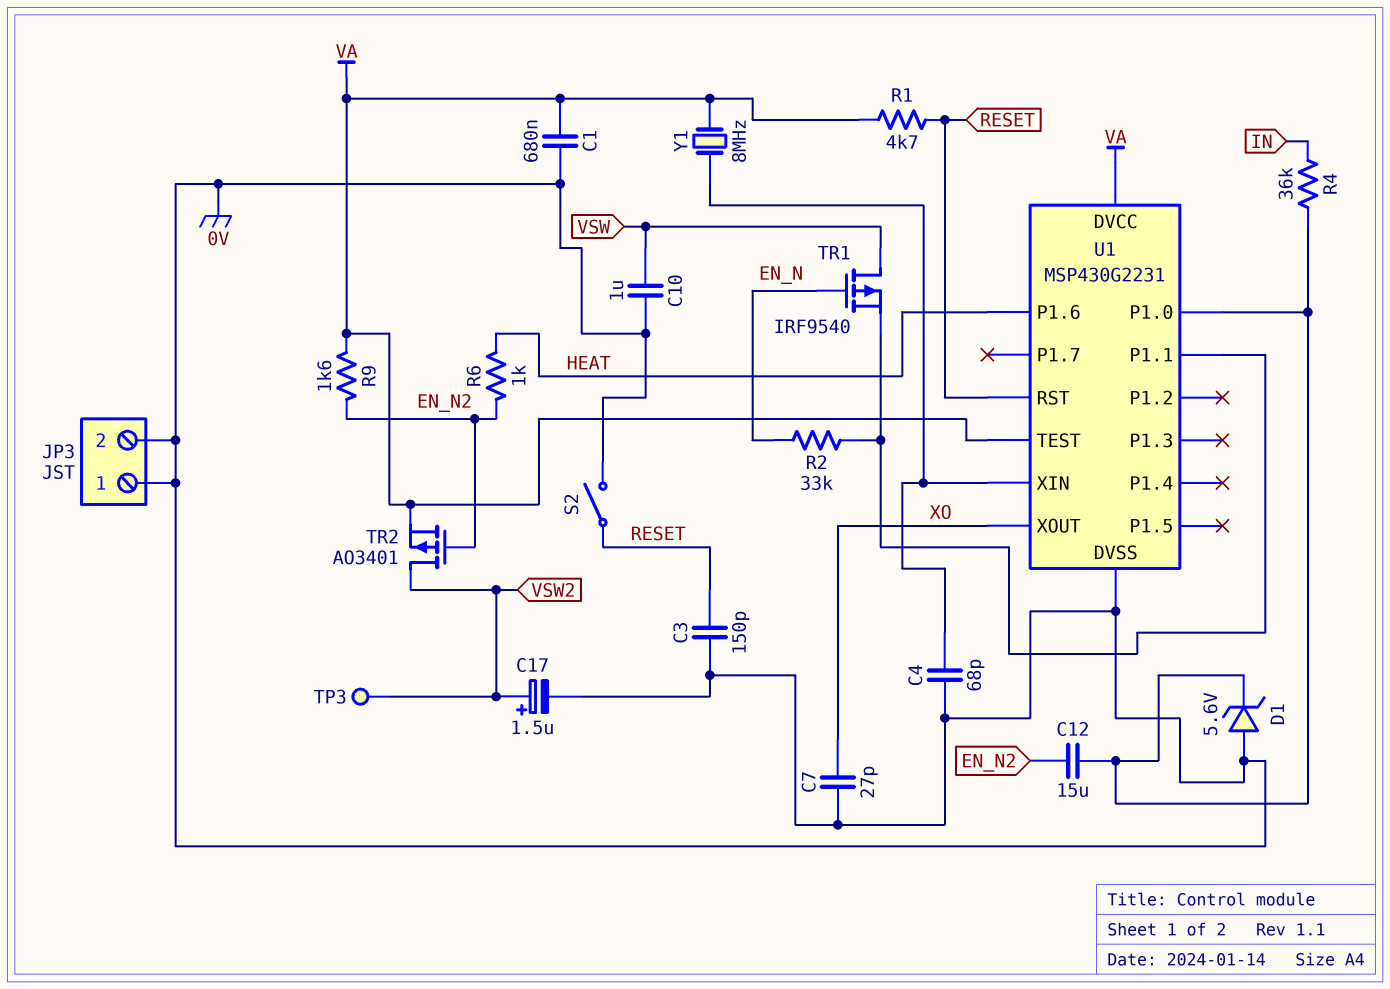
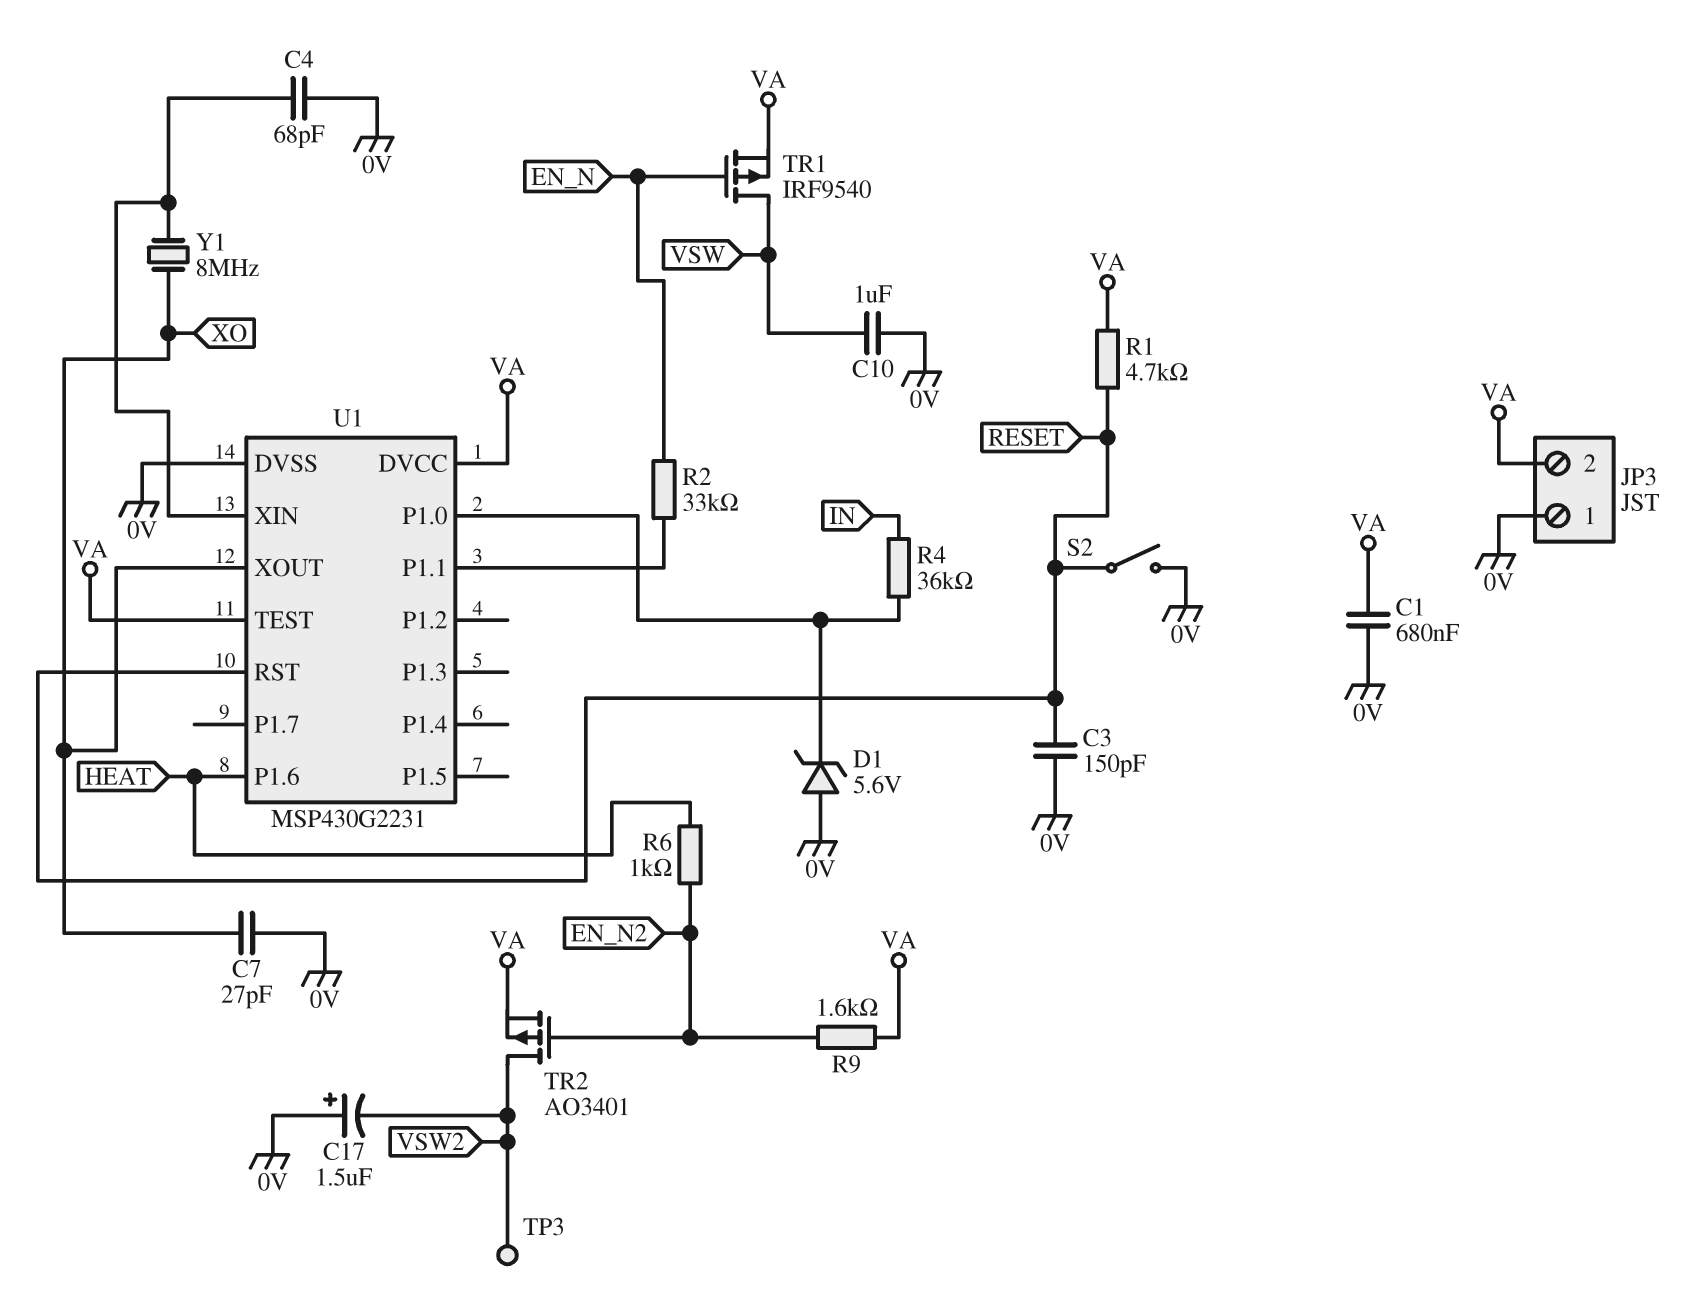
C12: 15uF (EN_N2, U1/P1.0) -> none
C17: 1.5uF (plus VSW2, minus 0V) -> 1.5uF (plus 0V, minus VSW2)
JP3 pin 2: 0V -> VA
TR1: PMOS IRF9540 (G EN_N, D VSW, S U1/P1.1) -> PMOS IRF9540 (G EN_N, D VSW, S VA)
Y1: 8MHz (U1/XIN, VA) -> 8MHz (U1/XIN, XO)

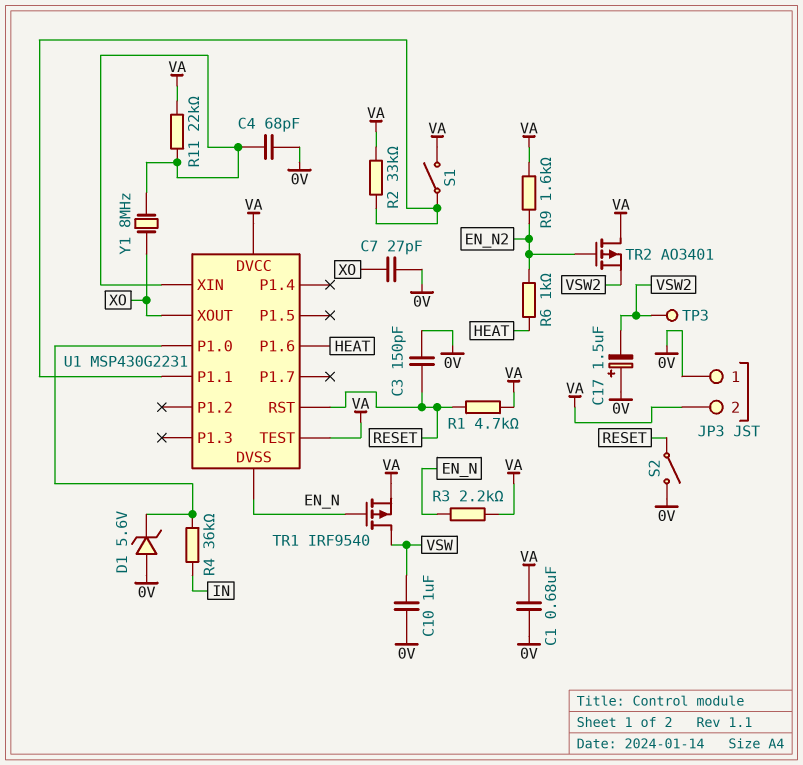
R2: 33k (EN_N, U1/P1.1) -> 33k (U1/P1.1, VA)
R3: none -> 2.2k (EN_N, VA)
R11: none -> 22k (U1/XIN, VA)
S1: none -> switch (U1/P1.1, VA)
TR2: PMOS AO3401 (G EN_N2, D VSW2, S VA) -> PMOS AO3401 (G EN_N2, D VA, S VSW2)
U1 pin DVSS: 0V -> EN_N

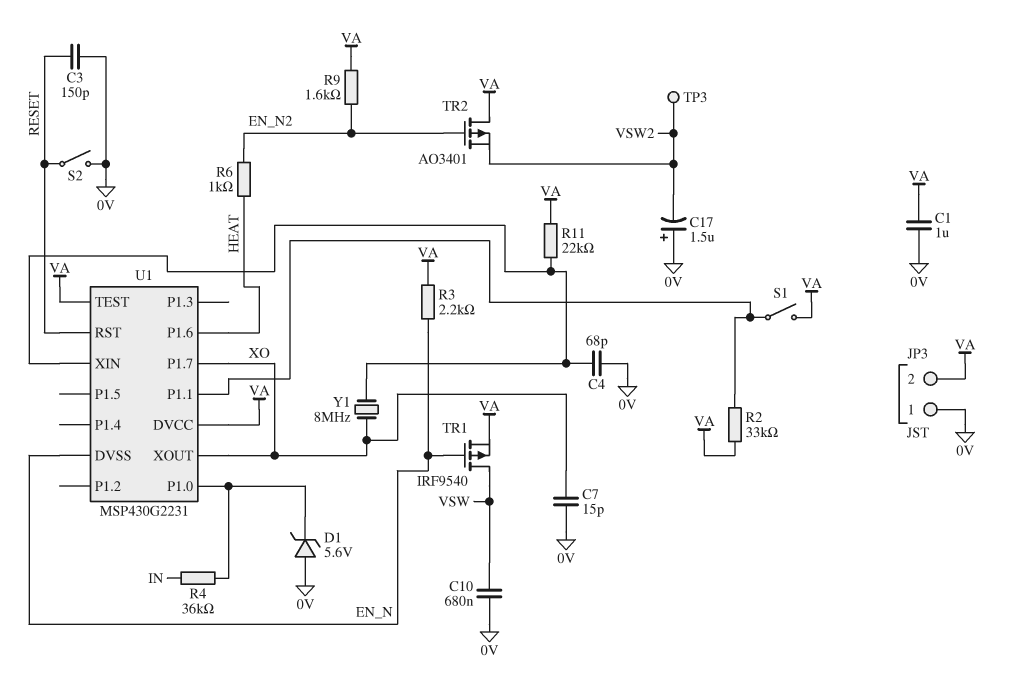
C1: 680nF (0V, VA) -> 1uF (0V, VA)
C7: 27pF (0V, XO) -> 15pF (0V, XO)
C10: 1uF (0V, VSW) -> 680nF (0V, VSW)
R1: 4.7k (RESET, VA) -> none
U1 pin P1.7: none -> XO

